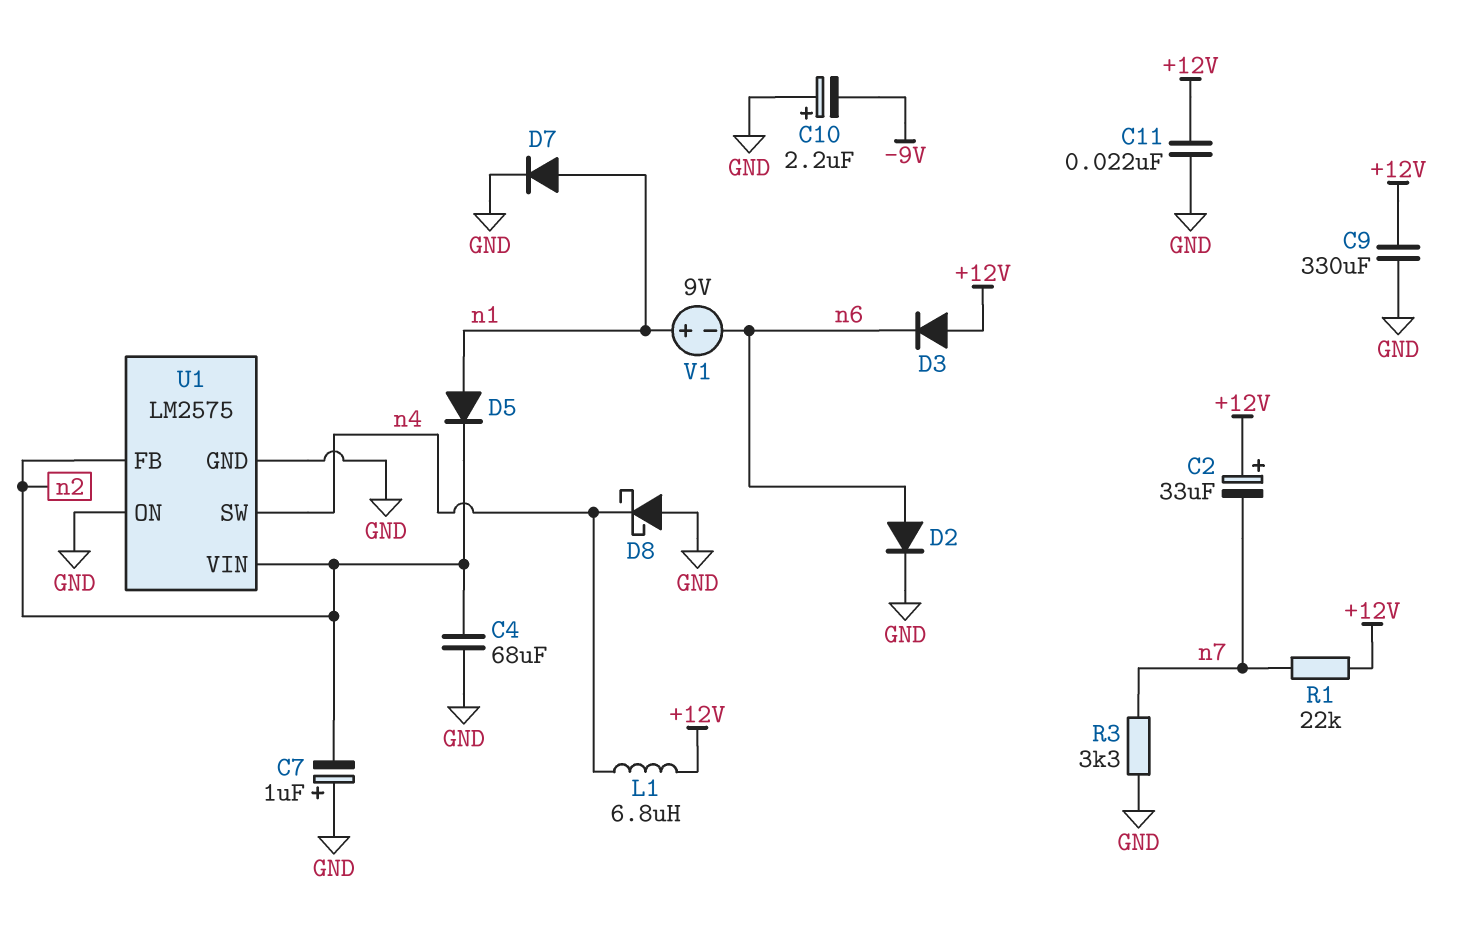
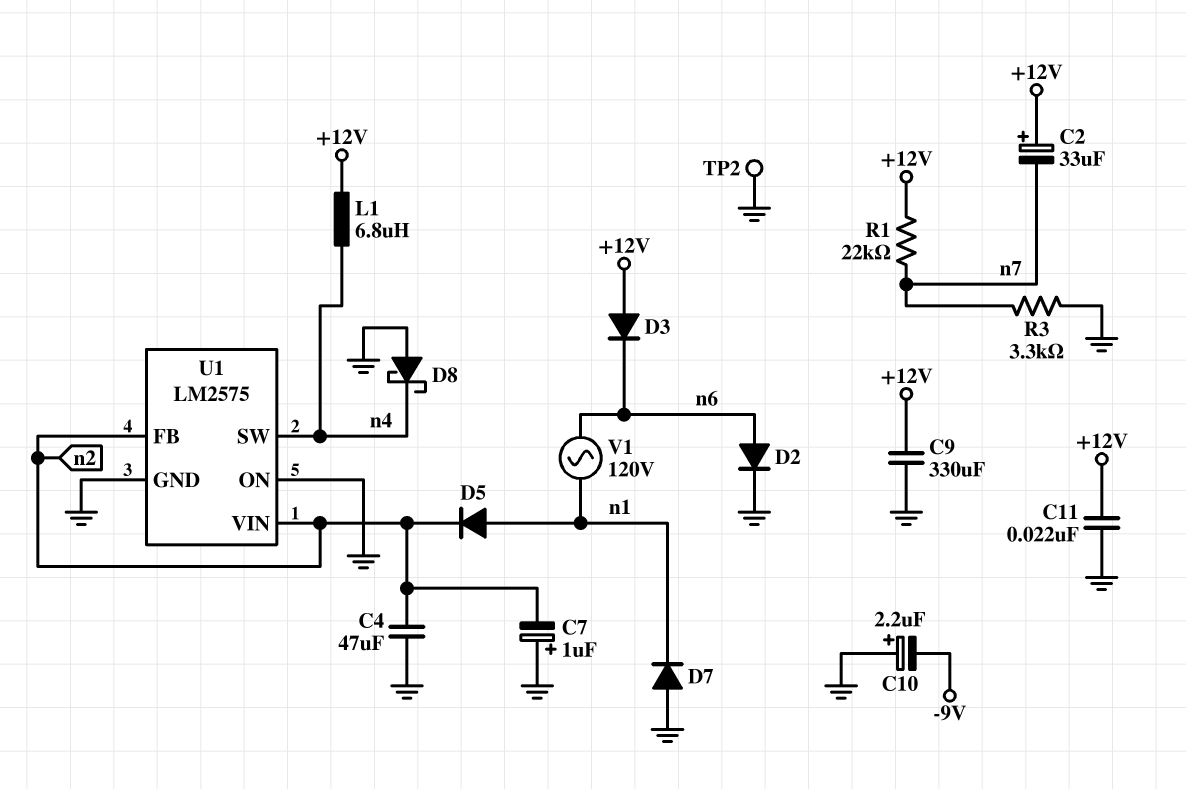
C4: 68uF (GND, n2) -> 47uF (GND, n2)
D7: diode (A n1, K GND) -> diode (A GND, K n1)
TP2: none -> test point (GND)
V1: 9V (plus n1, minus n6) -> AC 120V (n1, n6)

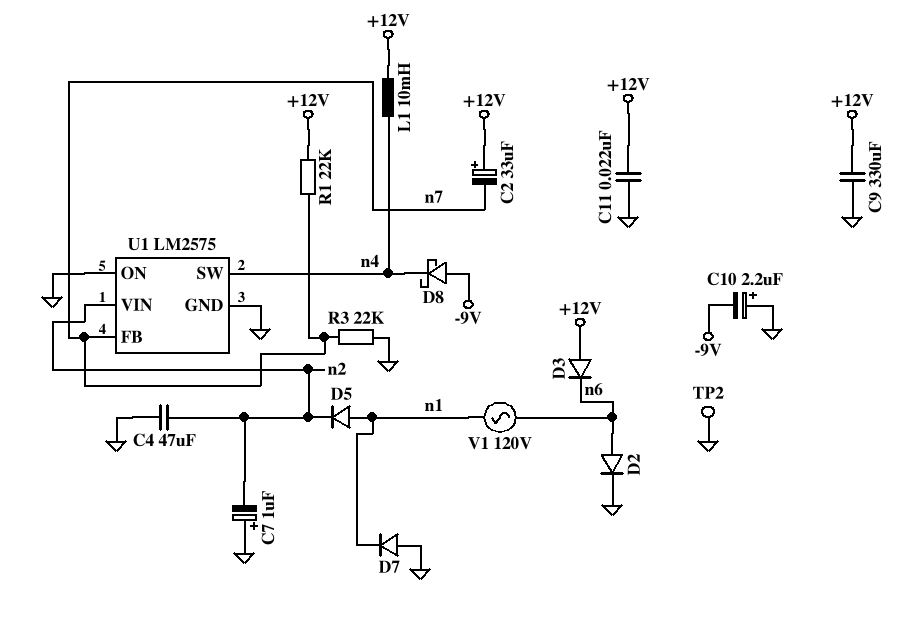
D8: schottky (A GND, K n4) -> schottky (A -9V, K n4)
L1: 6.8uH (+12V, n4) -> 10mH (+12V, n4)
R3: 3.3k (GND, n7) -> 22k (GND, n7)
U1 pin FB: n2 -> n7

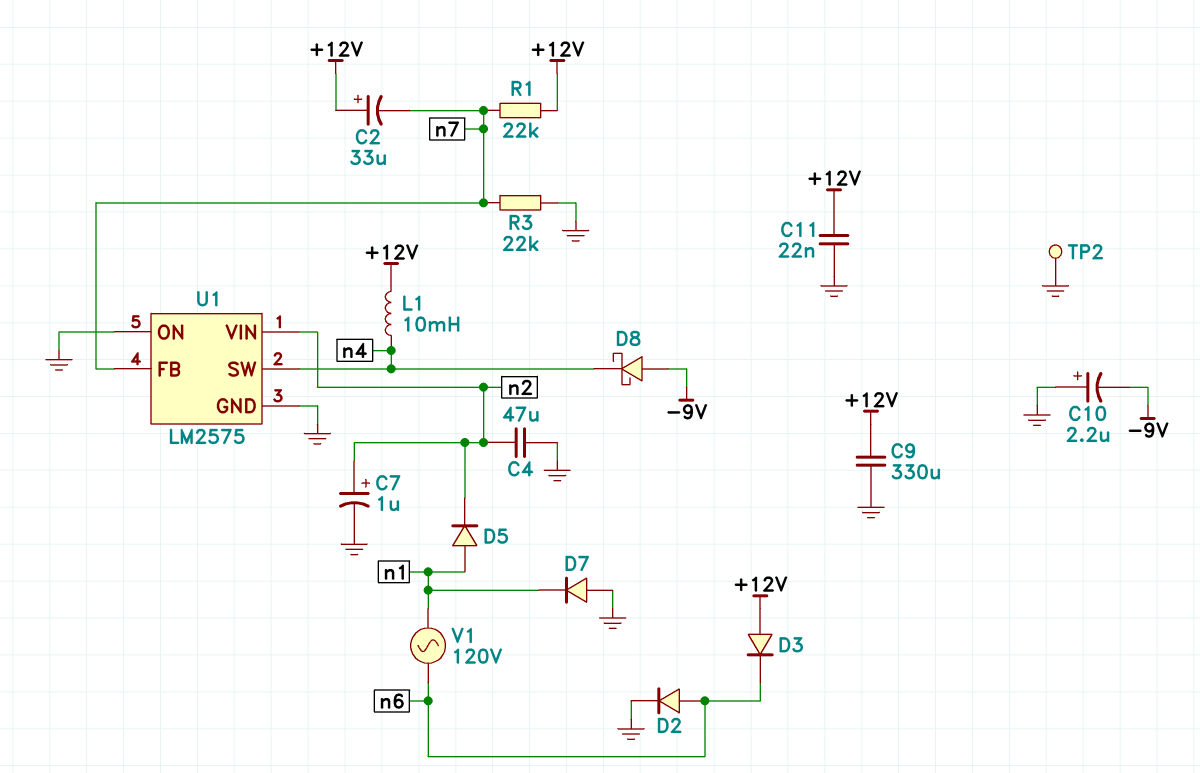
C7: 1uF (plus GND, minus n2) -> 1uF (plus n2, minus GND)

